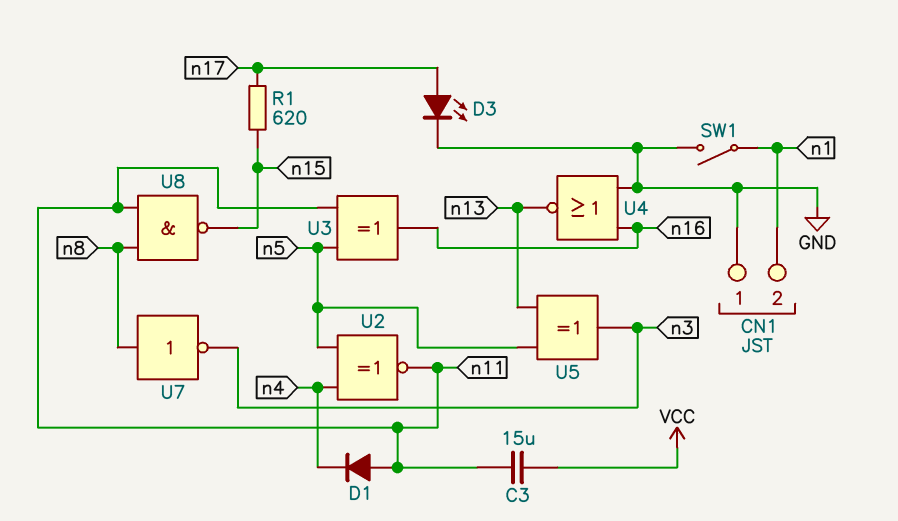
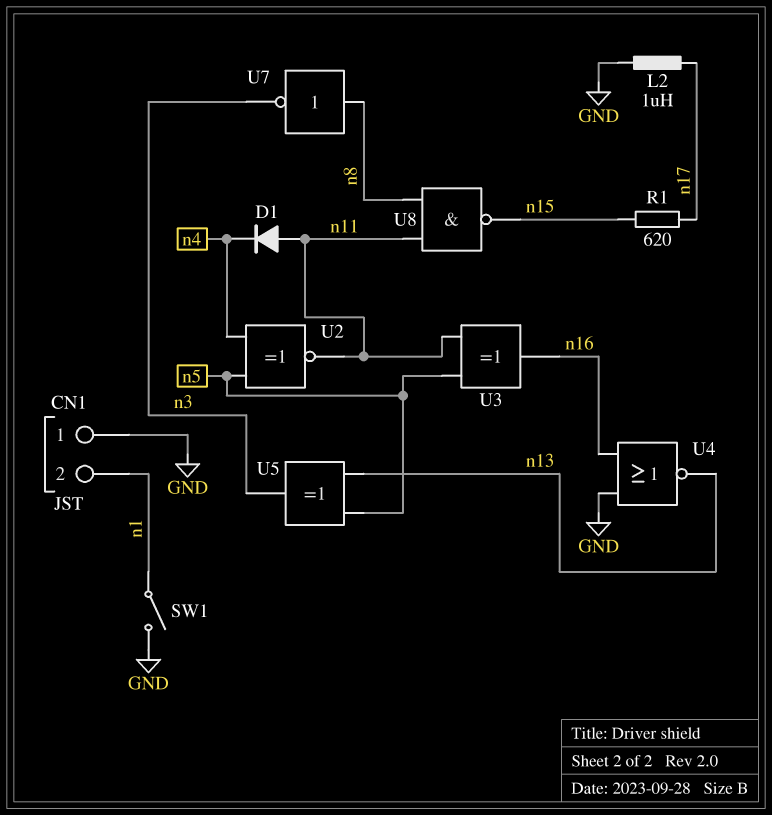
C3: 15uF (VCC, n11) -> none
D3: LED (A n17, K GND) -> none
L2: none -> 1uH (GND, n17)

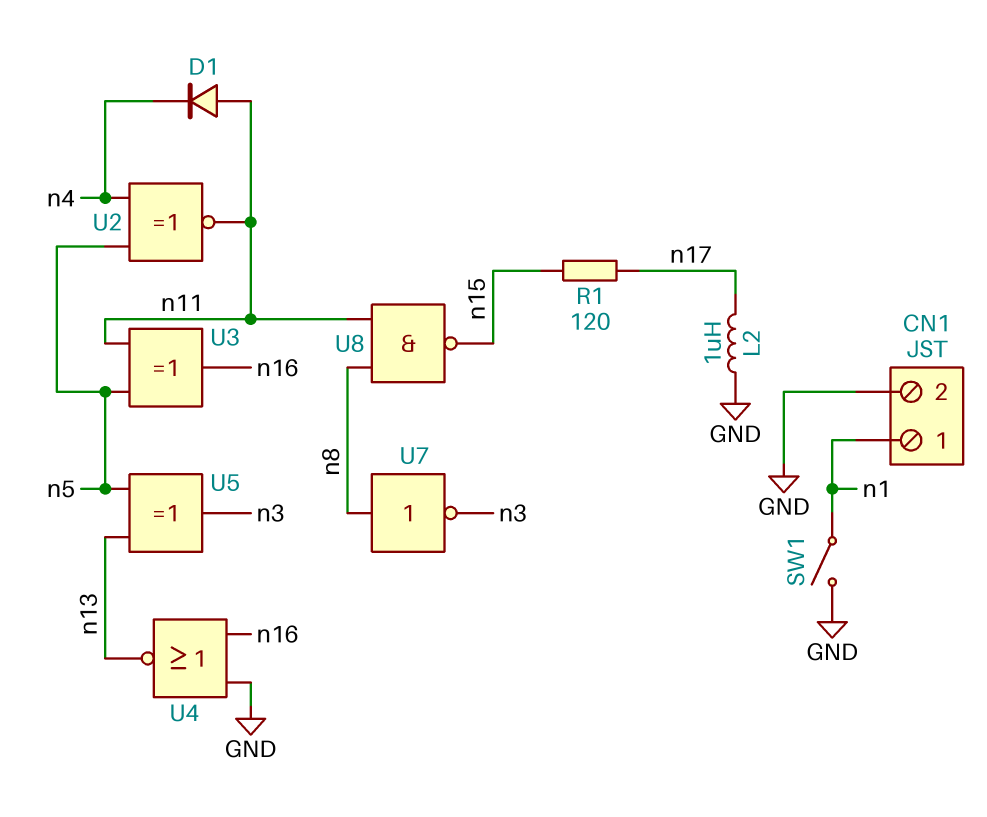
CN1 pin 1: GND -> n1
CN1 pin 2: n1 -> GND
R1: 620 (n15, n17) -> 120 (n15, n17)

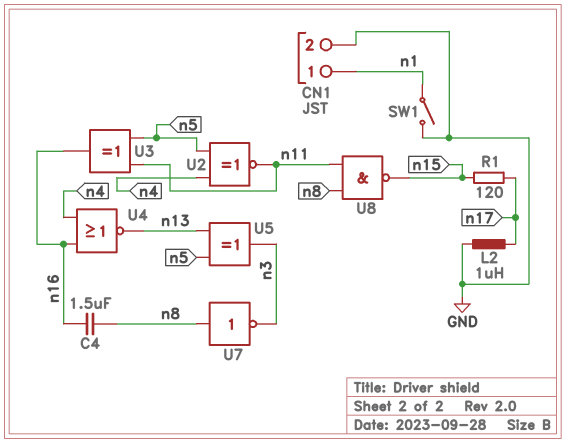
C4: none -> 1.5uF (n8, n16)
D1: diode (A n11, K n4) -> none
U4: NOR (in GND, in n16, out n13) -> NOR (in n4, in n16, out n13)

